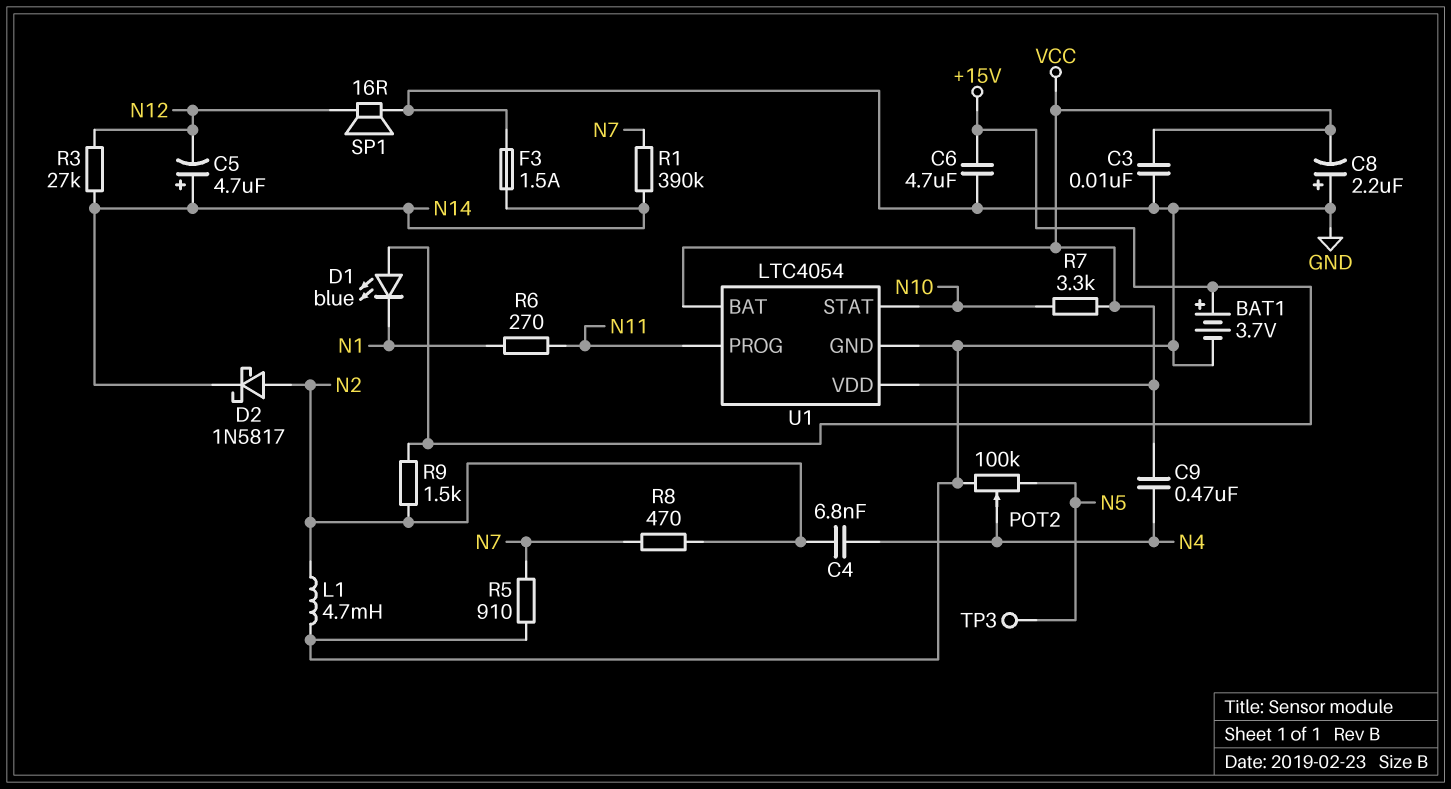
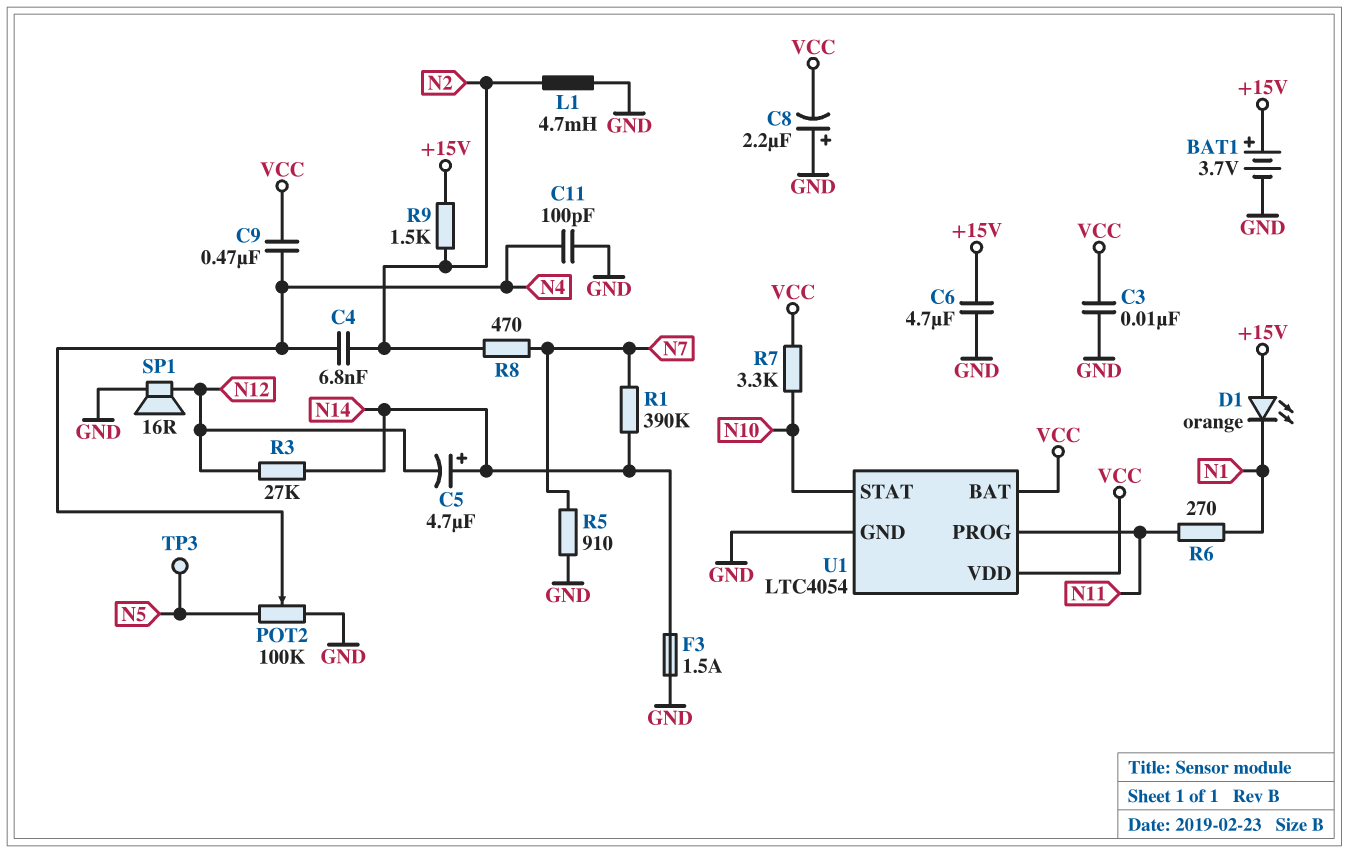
C11: none -> 100pF (GND, N4)
D1: LED blue (A +15V, K N1) -> LED orange (A +15V, K N1)
D2: schottky 1N5817 (A N2, K N14) -> none

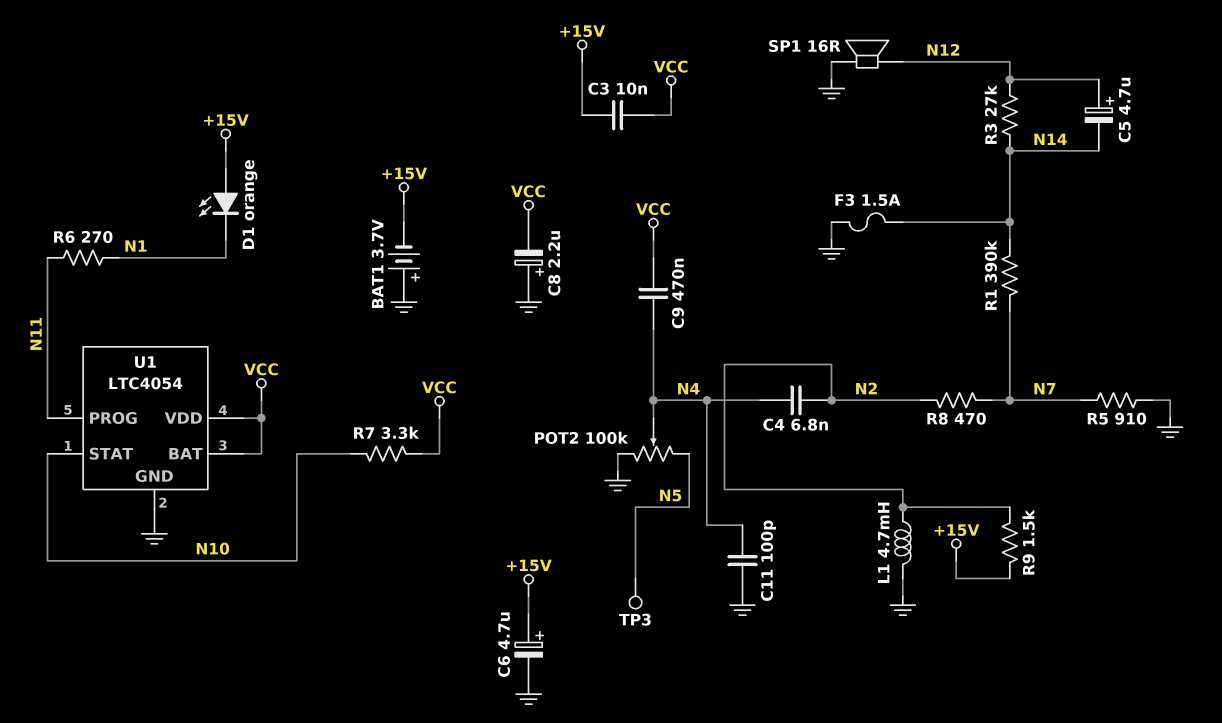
BAT1: 3.7V (plus +15V, minus GND) -> 3.7V (plus GND, minus +15V)
C3: 10nF (GND, VCC) -> 10nF (+15V, VCC)
C5: 4.7uF (plus N14, minus N12) -> 4.7uF (plus N12, minus N14)
C6: 4.7uF (+15V, GND) -> 4.7uF (plus +15V, minus GND)

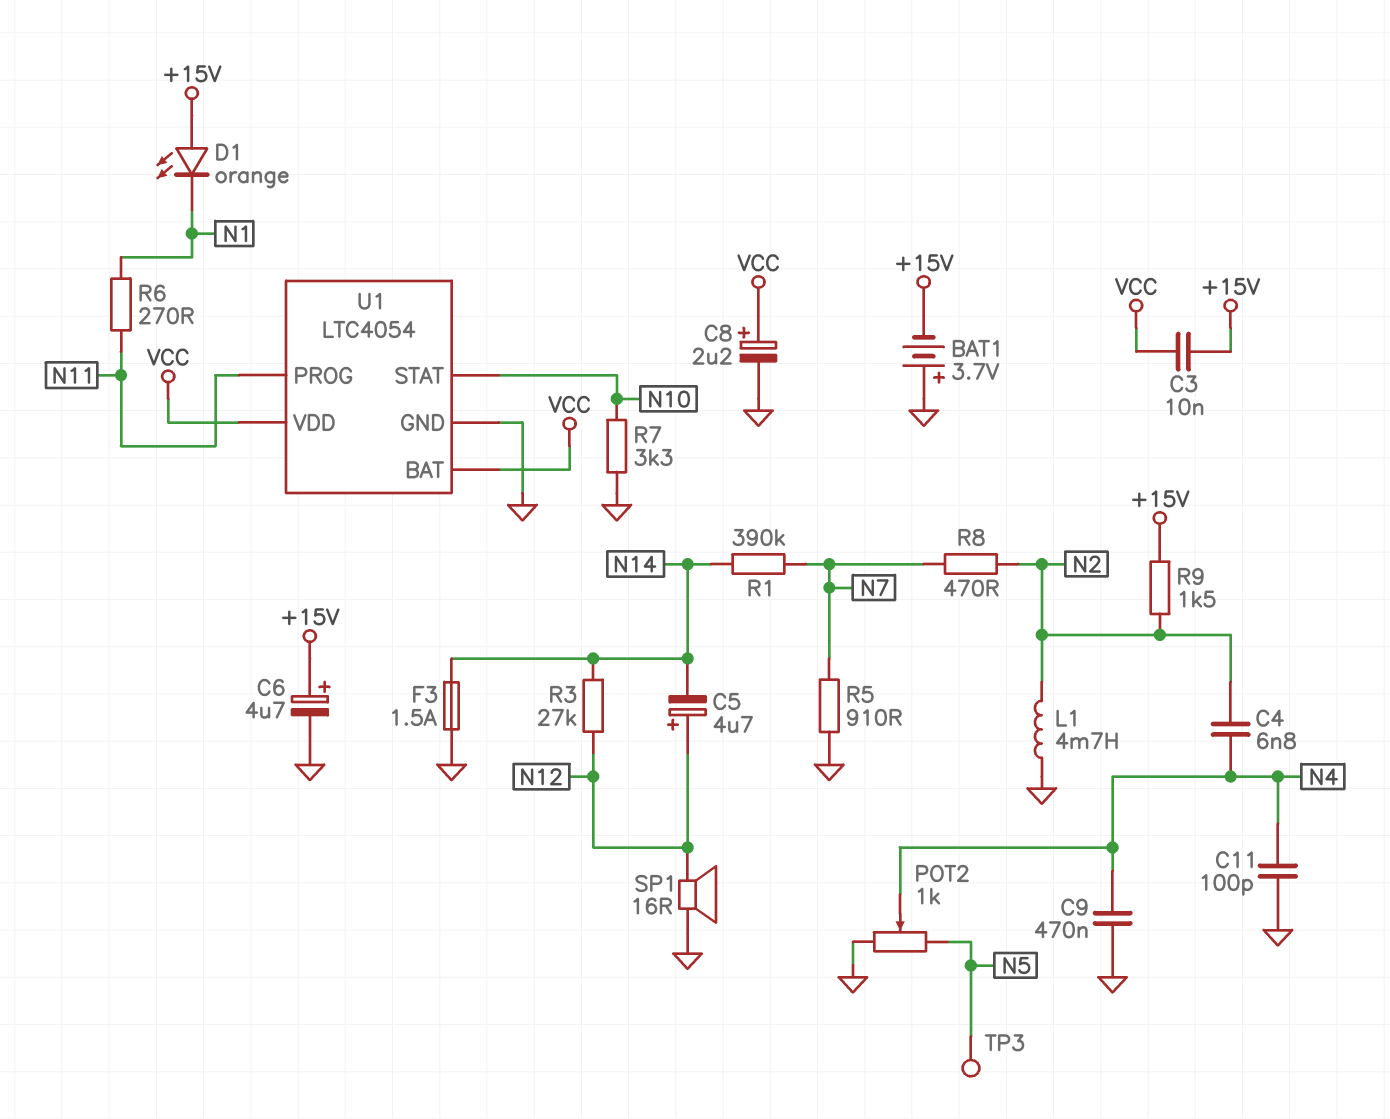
C8: 2.2uF (plus GND, minus VCC) -> 2.2uF (plus VCC, minus GND)
C9: 470nF (N4, VCC) -> 470nF (GND, N4)
POT2: 100k (GND, N5, wiper N4) -> 1k (GND, N5, wiper N4)
R7: 3.3k (N10, VCC) -> 3.3k (GND, N10)

